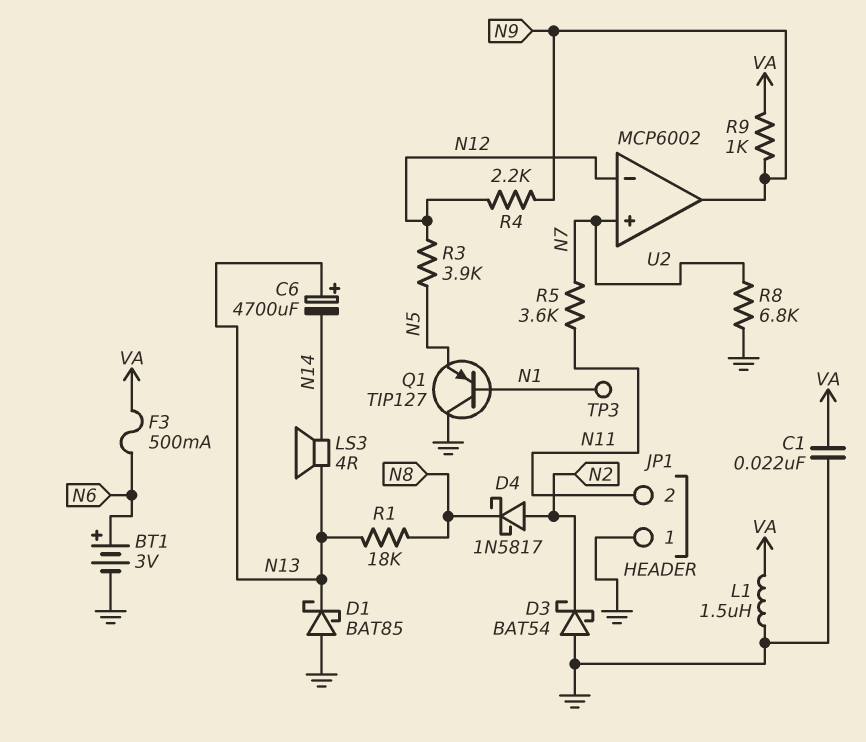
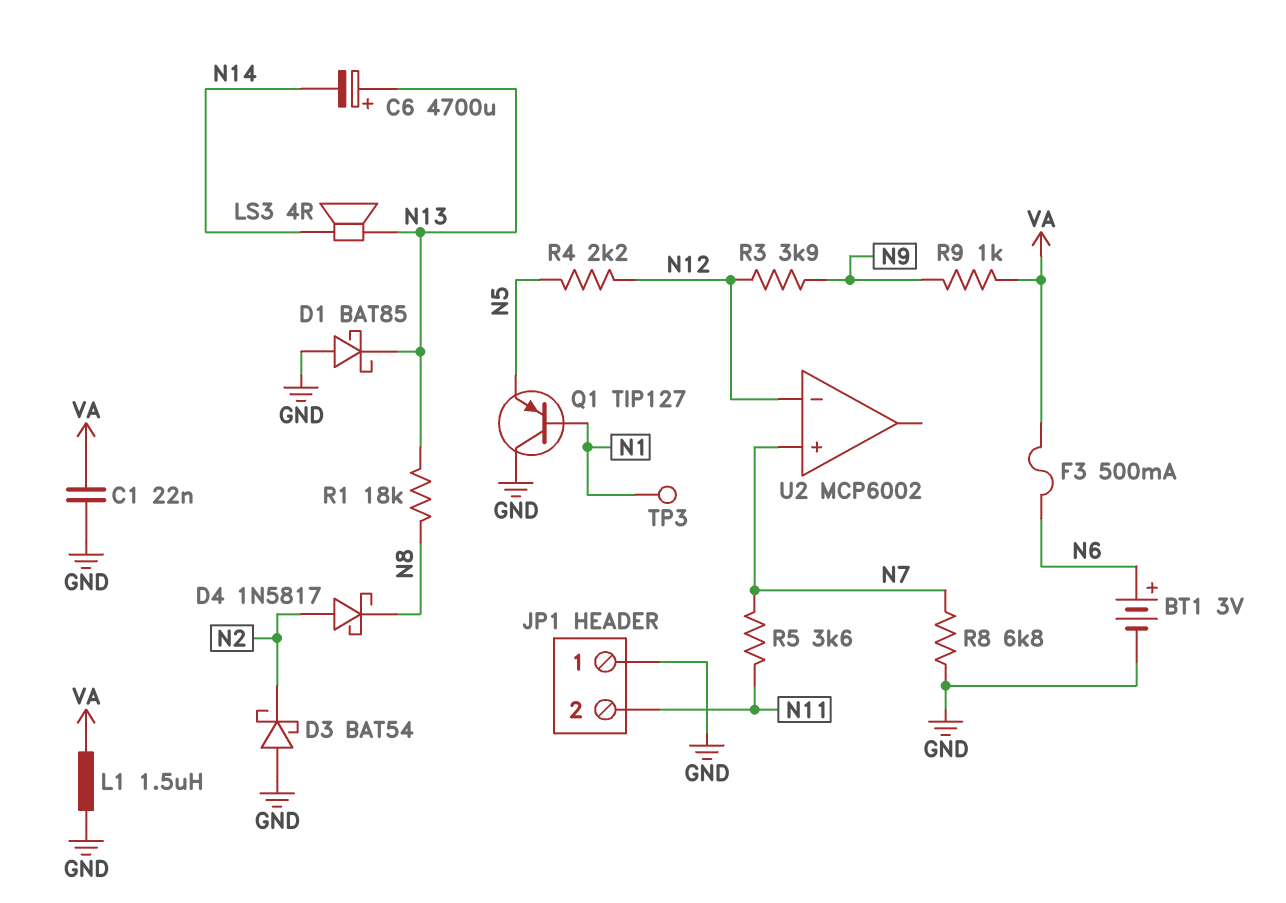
R3: 3.9k (N5, N12) -> 3.9k (N9, N12)
R4: 2.2k (N9, N12) -> 2.2k (N5, N12)
U2 pin out: N9 -> none

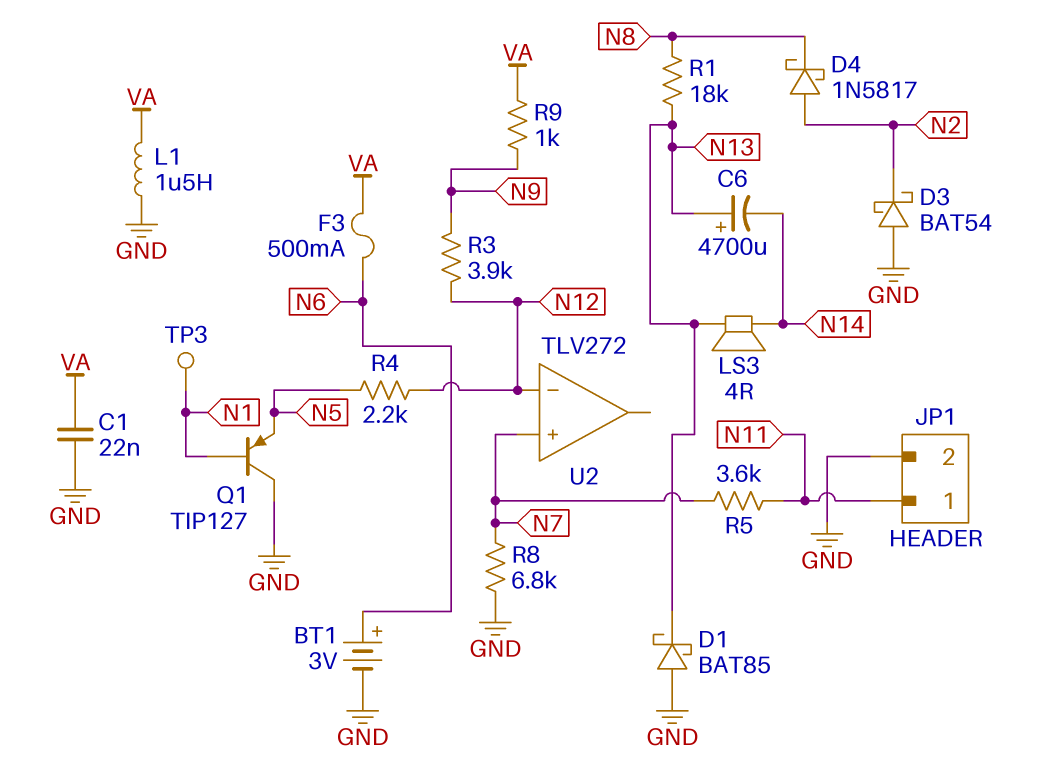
JP1 pin 1: GND -> N11
JP1 pin 2: N11 -> GND
U2: MCP6002 -> TLV272

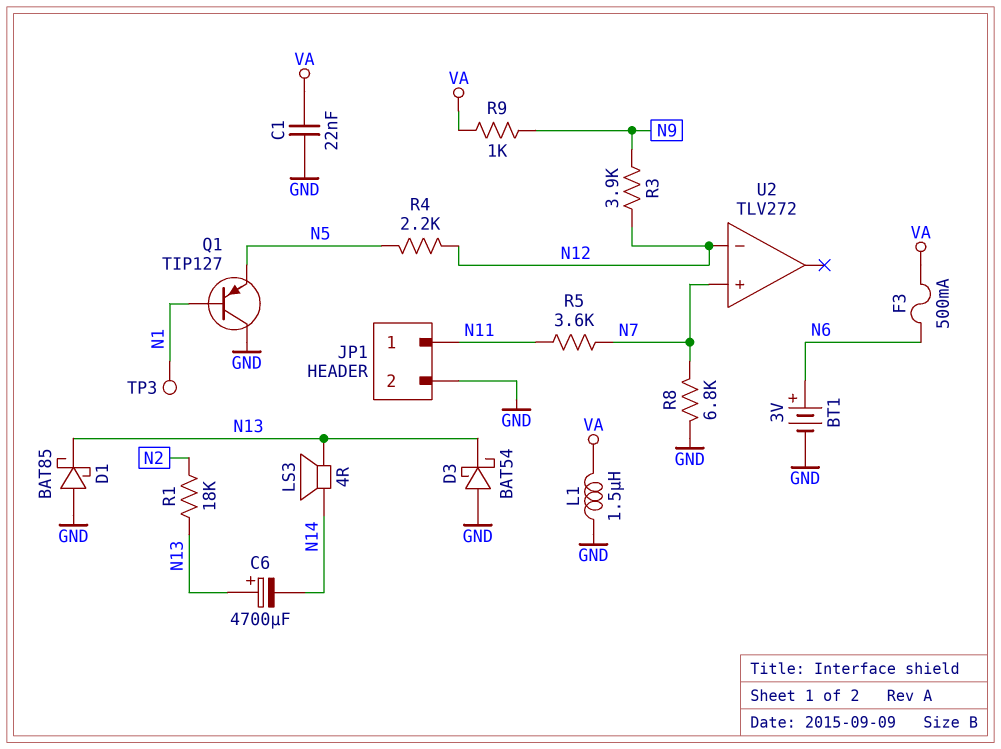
D3: schottky BAT54 (A GND, K N2) -> schottky BAT54 (A GND, K N13)
D4: schottky 1N5817 (A N2, K N8) -> none
R1: 18k (N8, N13) -> 18k (N2, N13)

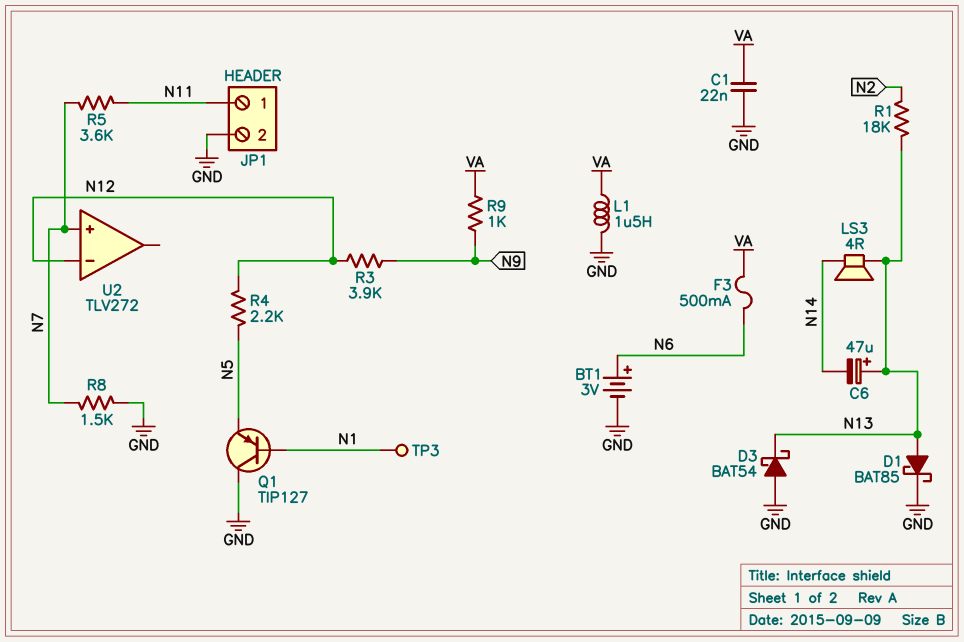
C6: 4700uF (plus N13, minus N14) -> 47uF (plus N13, minus N14)
D1: schottky BAT85 (A GND, K N13) -> schottky BAT85 (A N13, K GND)
R8: 6.8k (GND, N7) -> 1.5k (GND, N7)

